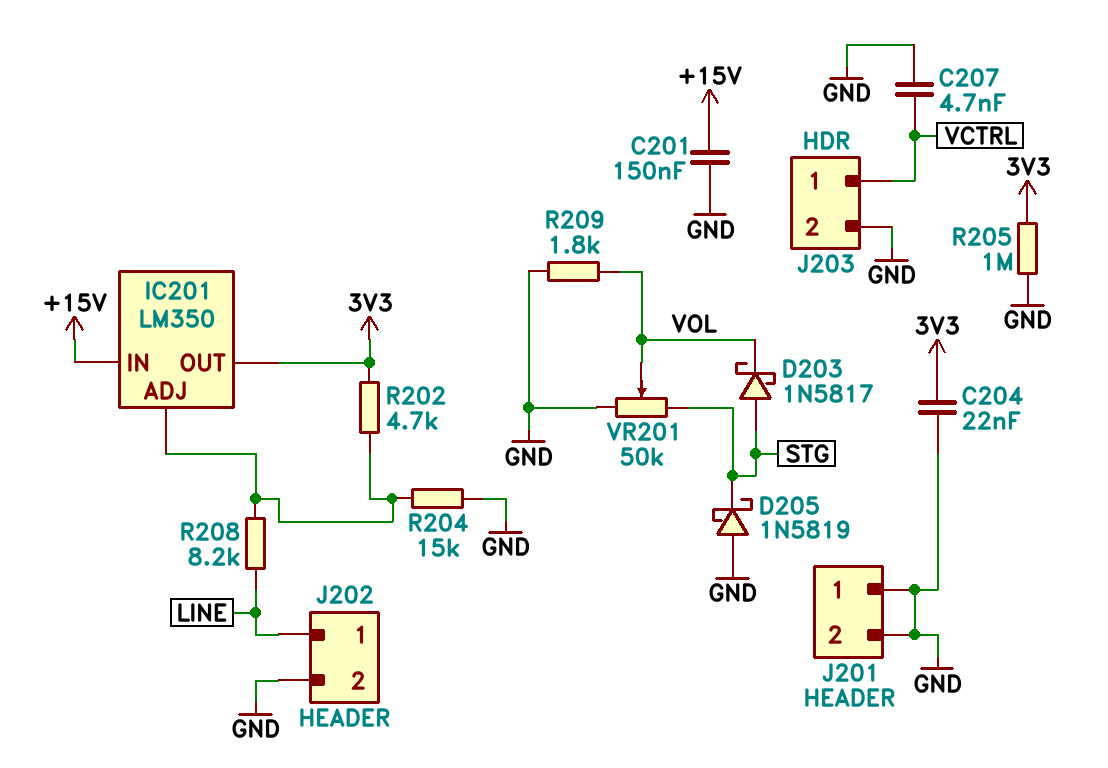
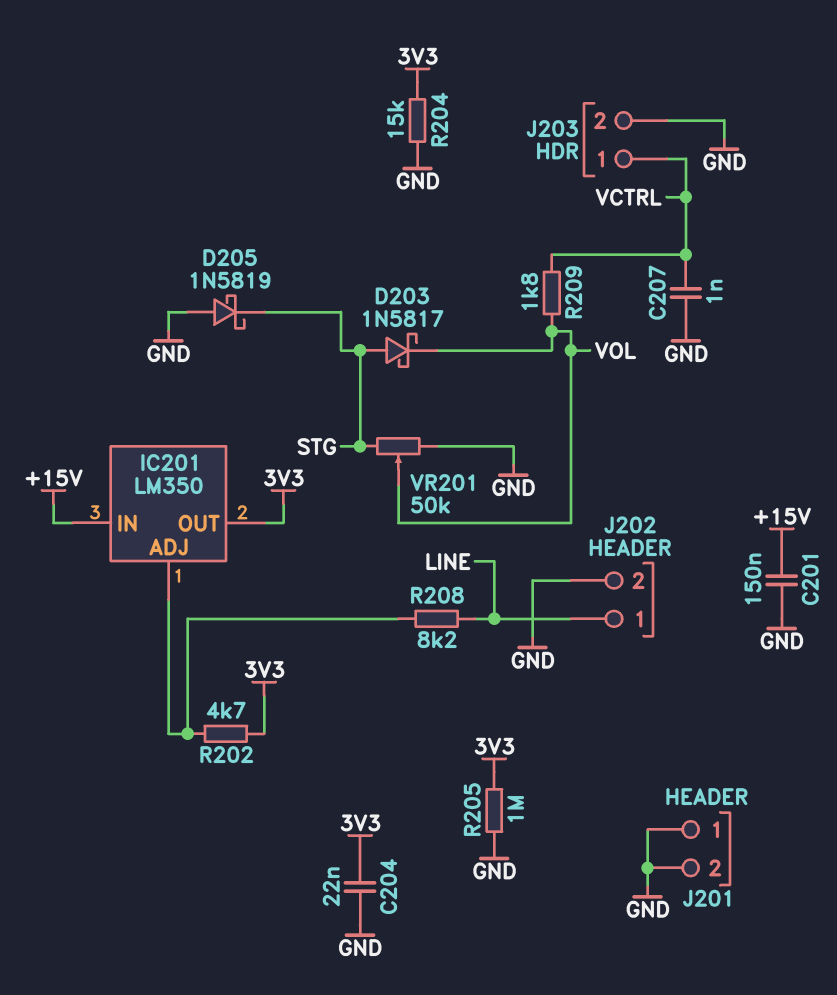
C207: 4.7nF (GND, VCTRL) -> 1nF (GND, VCTRL)
R204: 15k (GND, IC201/ADJ) -> 15k (3V3, GND)
R209: 1.8k (GND, VOL) -> 1.8k (VCTRL, VOL)

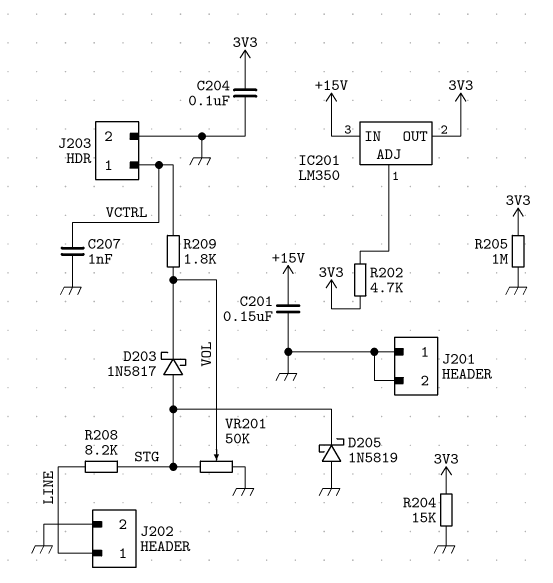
C204: 22nF (3V3, GND) -> 100nF (3V3, GND)
R208: 8.2k (IC201/ADJ, LINE) -> 8.2k (LINE, STG)

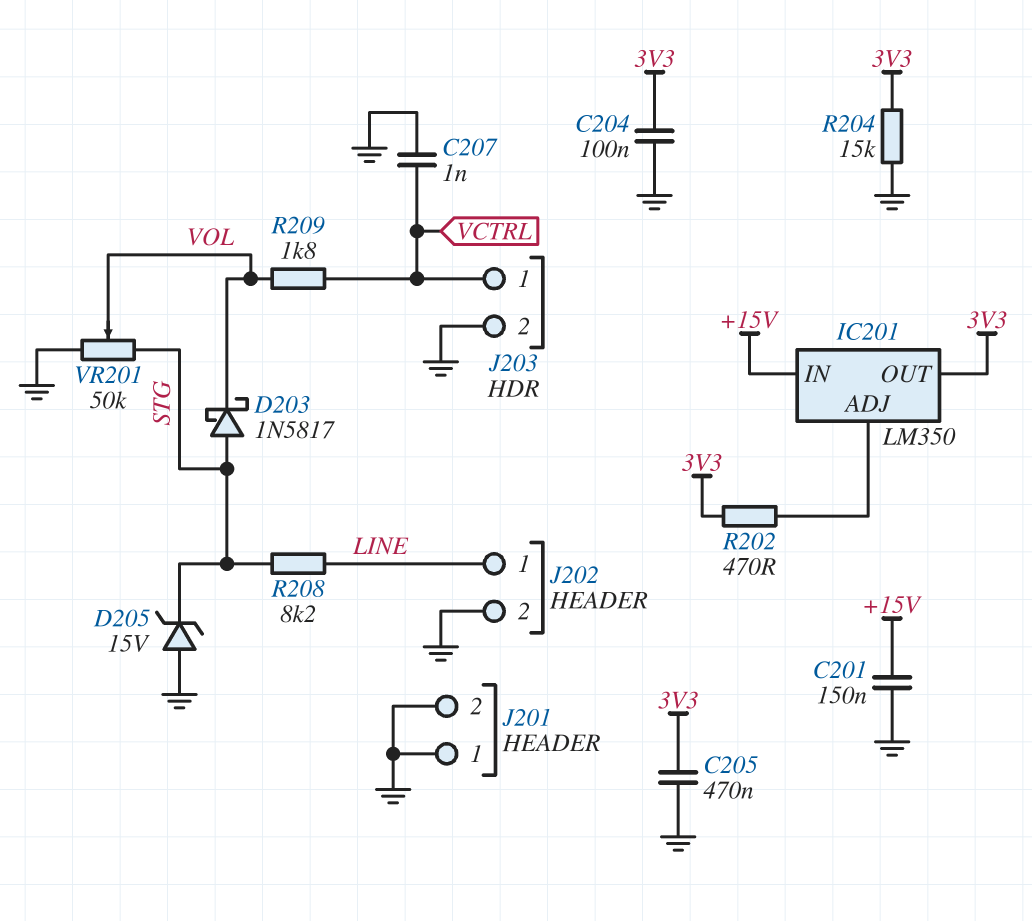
C205: none -> 470nF (3V3, GND)
D205: schottky 1N5819 (A GND, K STG) -> zener 15V (A GND, K STG)
R202: 4.7k (3V3, IC201/ADJ) -> 470 (3V3, IC201/ADJ)
R205: 1M (3V3, GND) -> none

